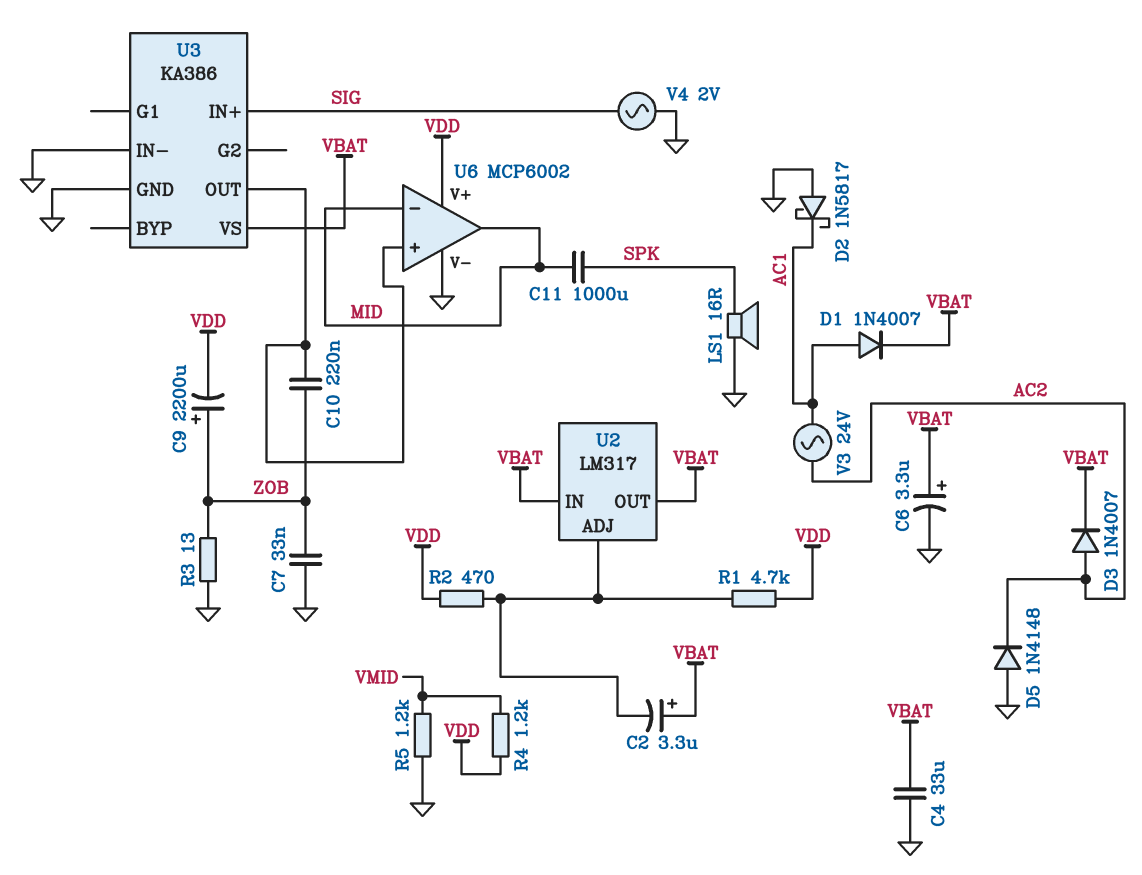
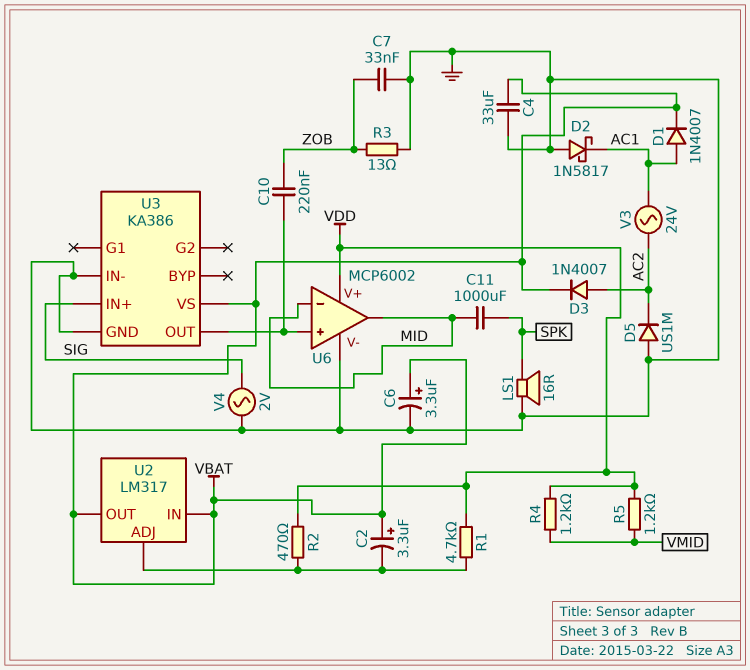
C9: 2200uF (plus ZOB, minus VDD) -> none
D5: diode 1N4148 (A GND, K AC2) -> diode US1M (A GND, K AC2)
R5: 1.2k (GND, VMID) -> 1.2k (VDD, VMID)

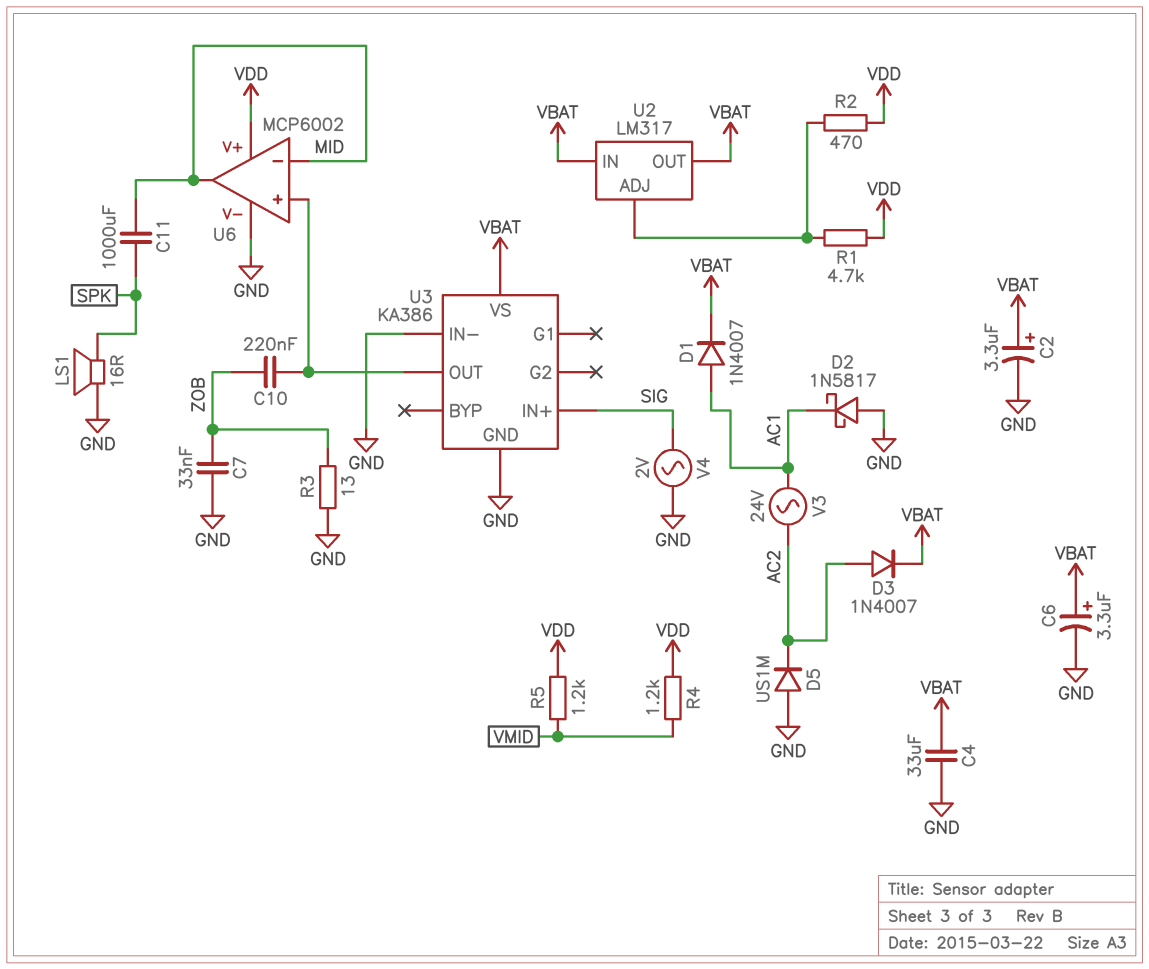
C2: 3.3uF (plus VBAT, minus U2/ADJ) -> 3.3uF (plus VBAT, minus GND)

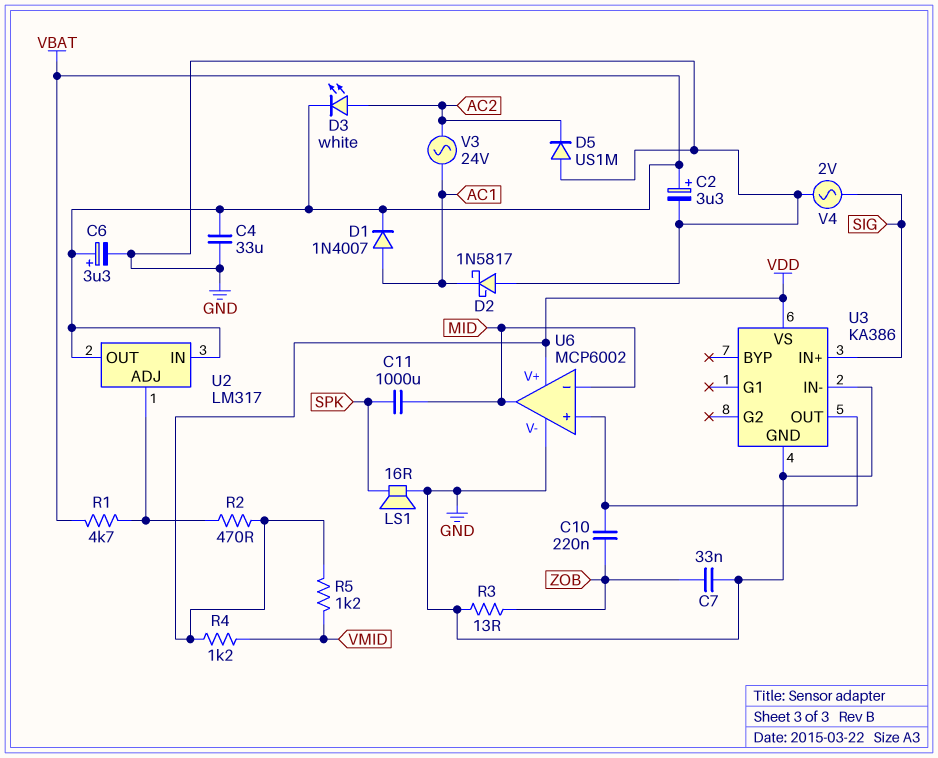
D3: diode 1N4007 (A AC2, K VBAT) -> LED white (A AC2, K VBAT)
R1: 4.7k (U2/ADJ, VDD) -> 4.7k (U2/ADJ, VBAT)
U3 pin VS: VBAT -> VDD

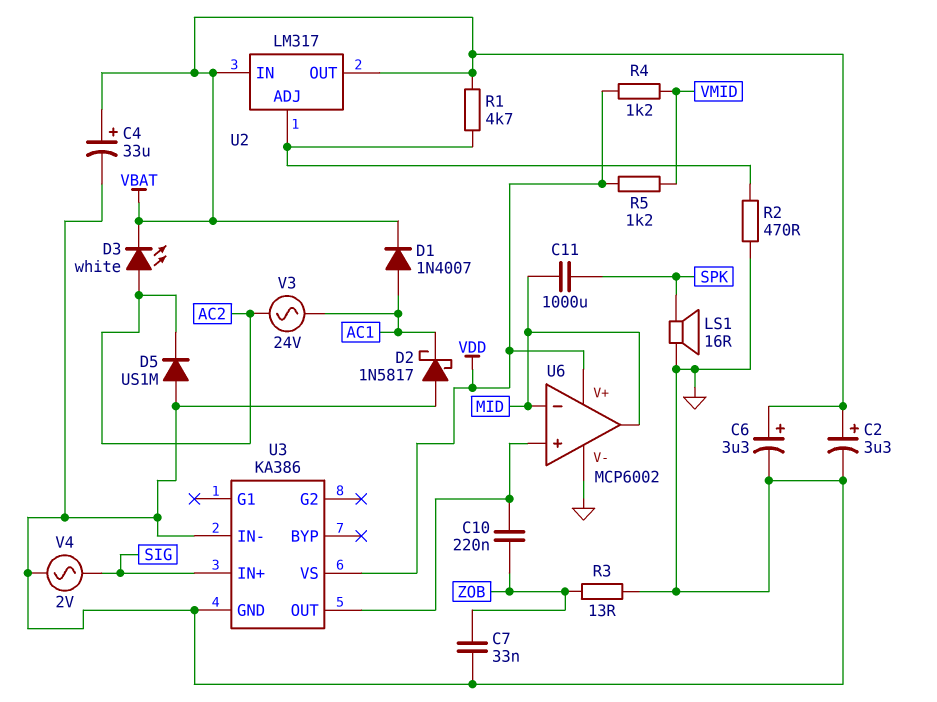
C4: 33uF (GND, VBAT) -> 33uF (plus VBAT, minus GND)
R2: 470 (U2/ADJ, VDD) -> 470 (GND, U2/ADJ)

